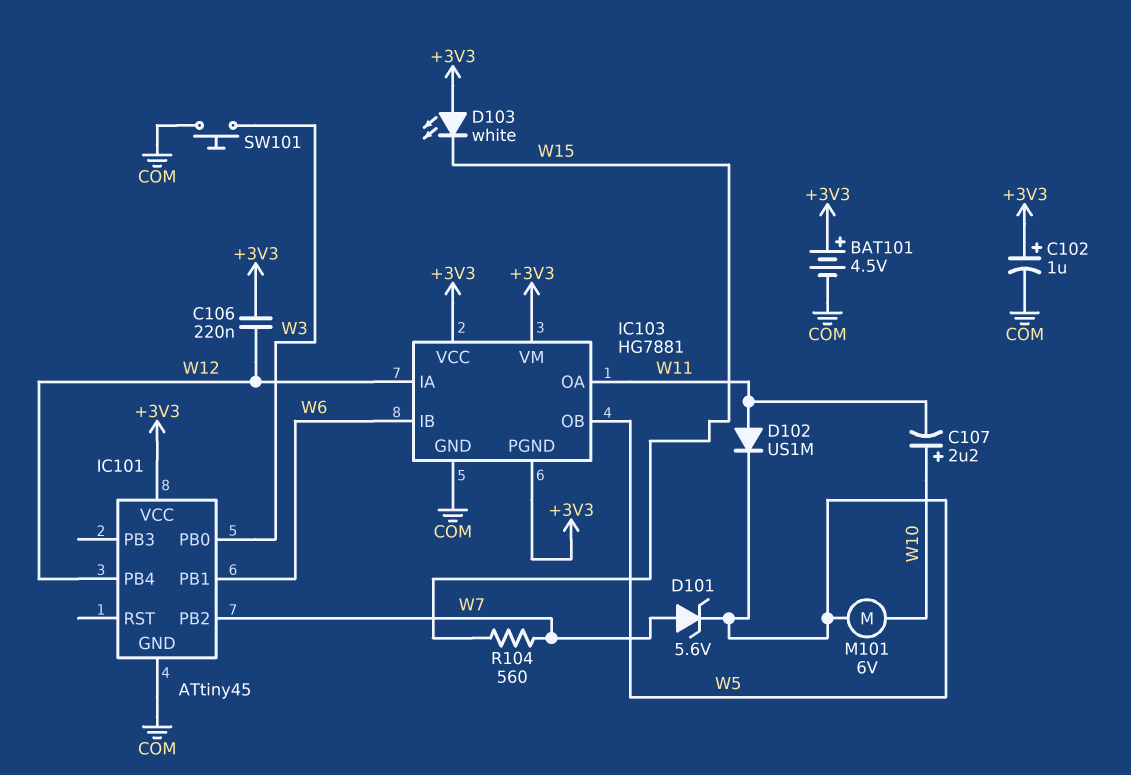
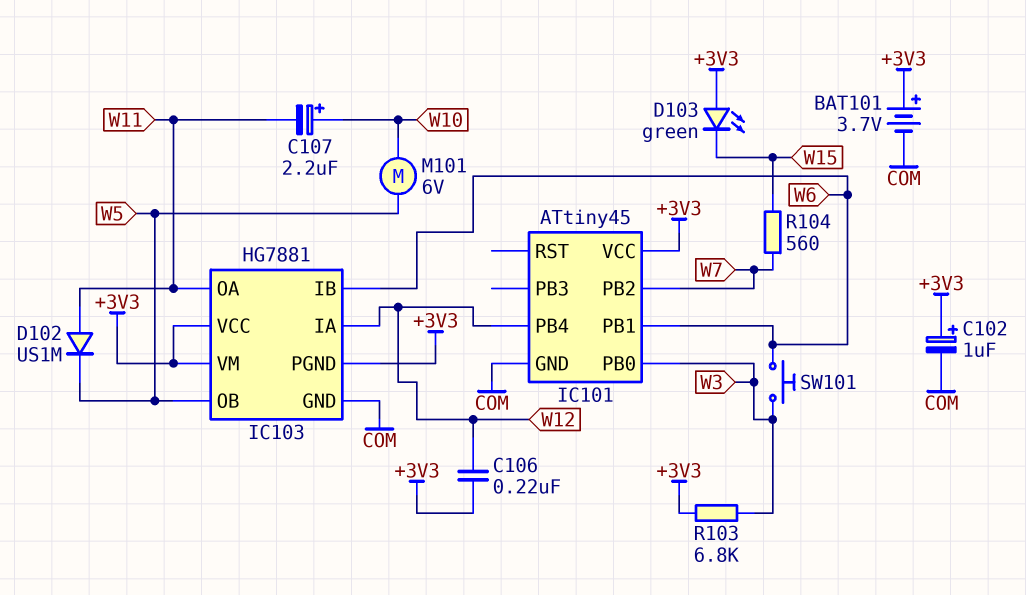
BAT101: 4.5V (plus +3V3, minus COM) -> 3.7V (plus +3V3, minus COM)
D101: zener 5.6V (A W7, K W5) -> none
D103: LED white (A +3V3, K W15) -> LED green (A +3V3, K W15)
R103: none -> 6.8k (+3V3, W3)
SW101: button (COM, W3) -> button (W3, W6)

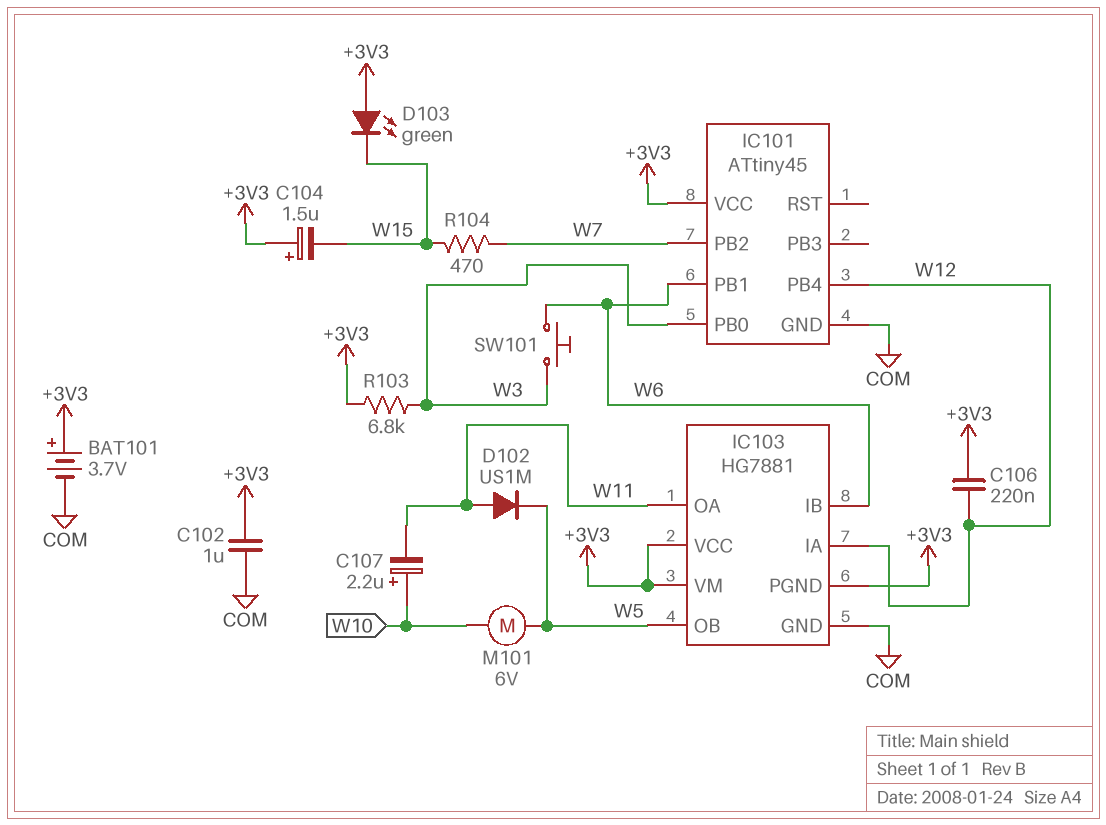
C102: 1uF (plus +3V3, minus COM) -> 1uF (+3V3, COM)
C104: none -> 1.5uF (plus +3V3, minus W15)
R104: 560 (W7, W15) -> 470 (W7, W15)

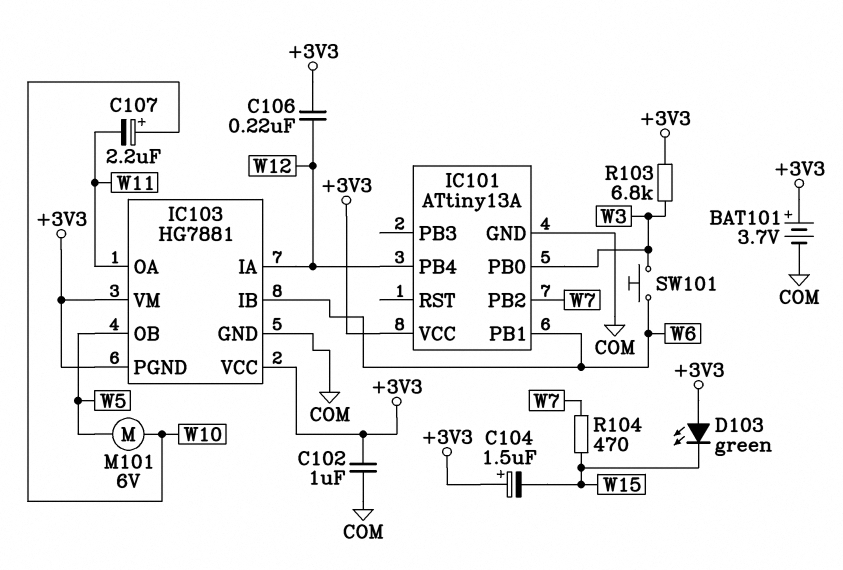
D102: diode US1M (A W11, K W5) -> none
IC101: ATtiny45 -> ATtiny13A

